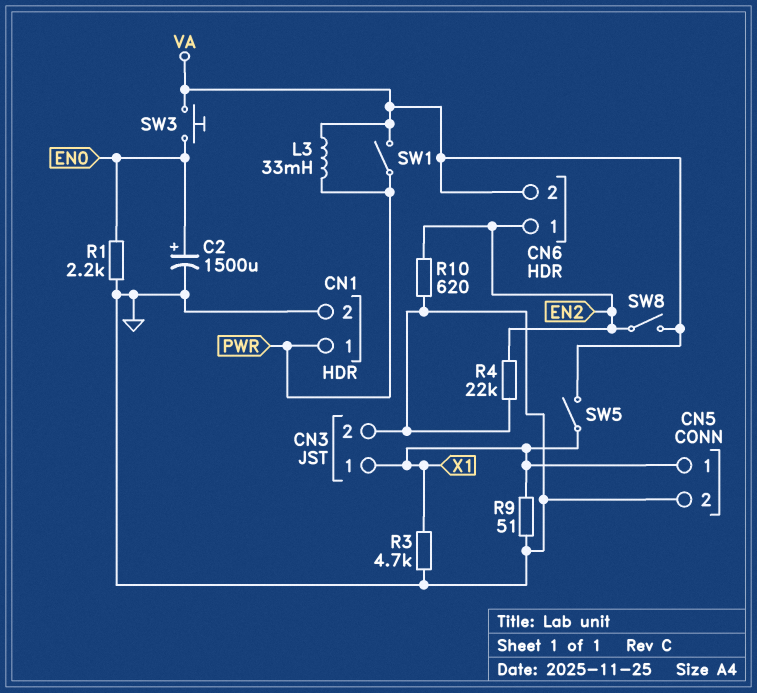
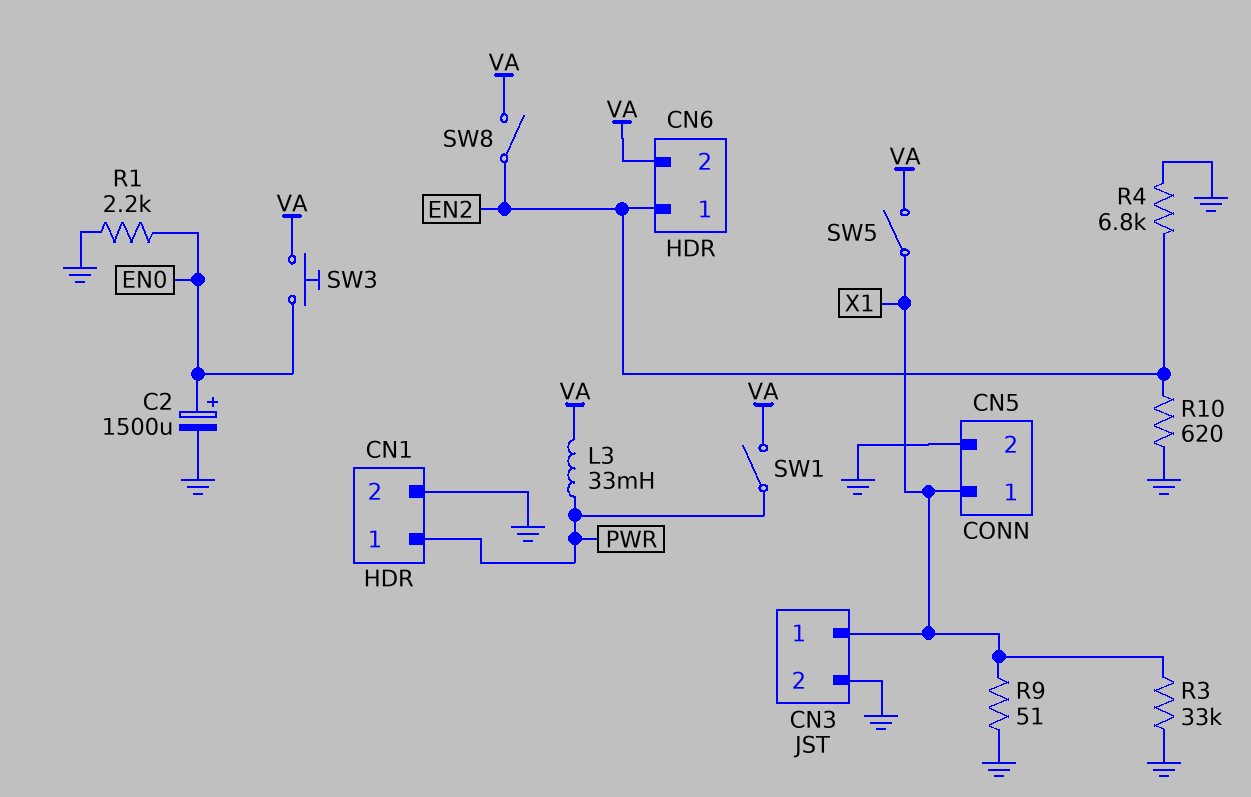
R3: 4.7k (GND, X1) -> 33k (GND, X1)
R4: 22k (EN2, GND) -> 6.8k (EN2, GND)

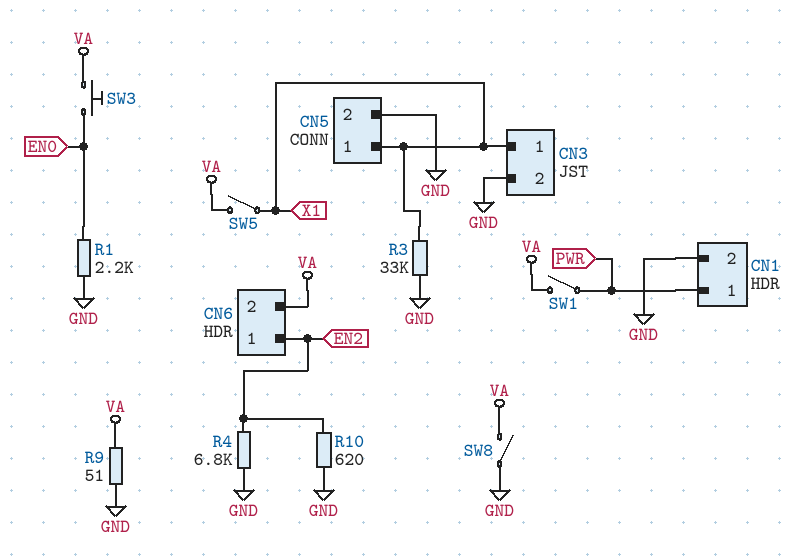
C2: 1500uF (plus EN0, minus GND) -> none
L3: 33mH (PWR, VA) -> none
R9: 51 (GND, X1) -> 51 (GND, VA)
SW8: switch (EN2, VA) -> switch (GND, VA)

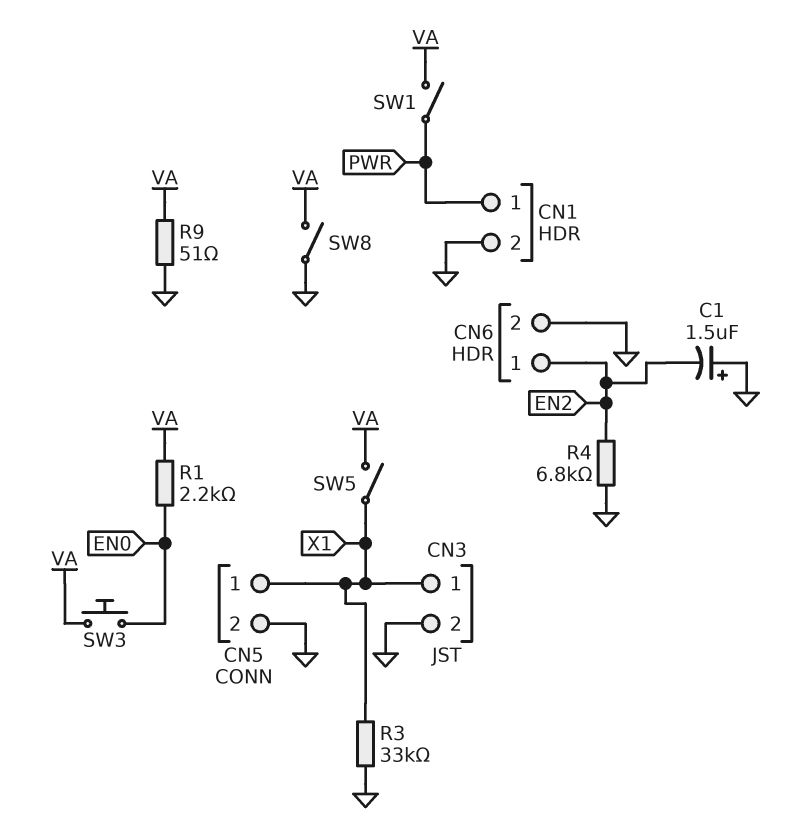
C1: none -> 1.5uF (plus GND, minus EN2)
CN6 pin 2: VA -> GND
R1: 2.2k (EN0, GND) -> 2.2k (EN0, VA)
R10: 620 (EN2, GND) -> none

